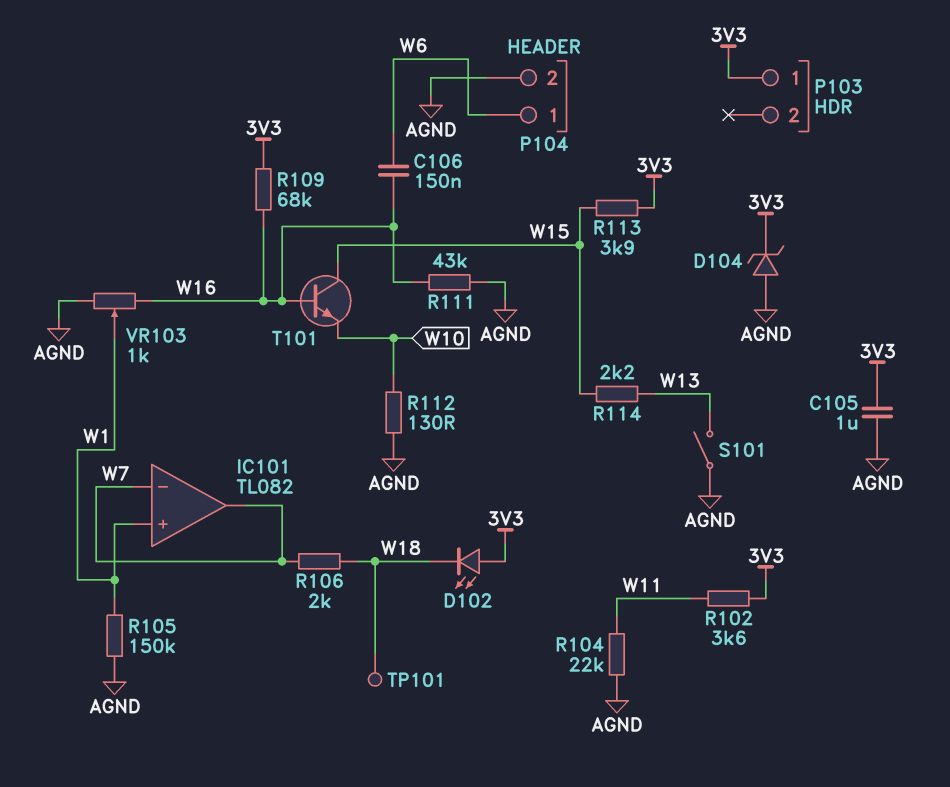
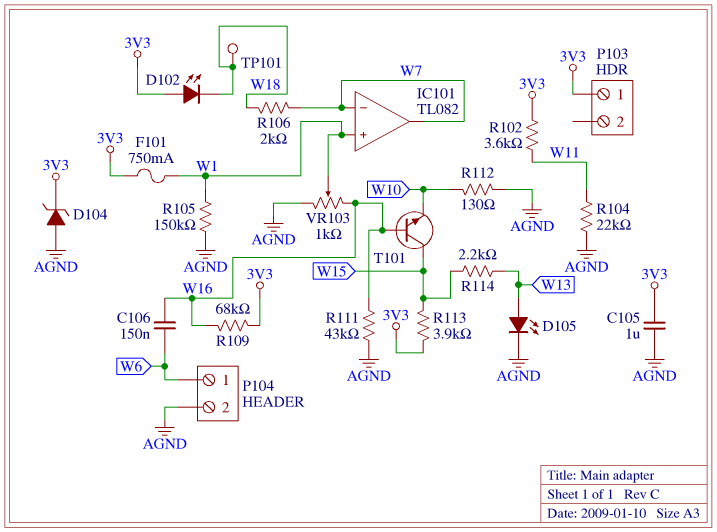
D105: none -> LED (A W13, K AGND)
F101: none -> 750mA (3V3, W1)
S101: switch (AGND, W13) -> none

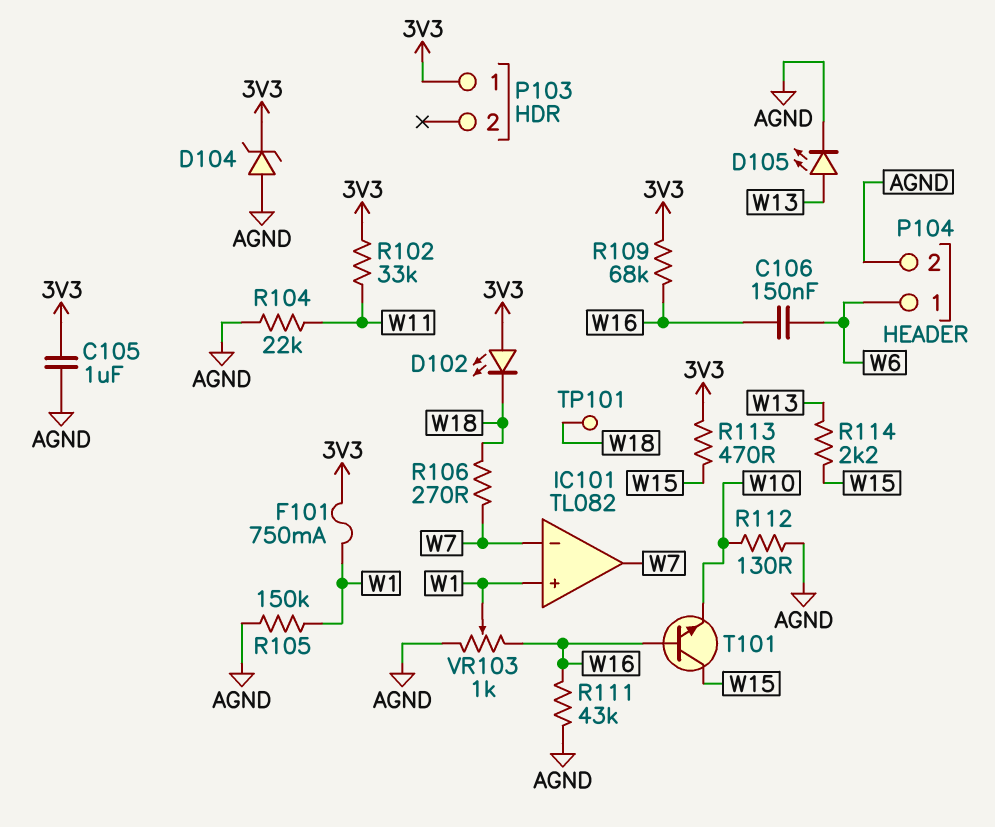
R102: 3.6k (3V3, W11) -> 33k (3V3, W11)
R106: 2k (W7, W18) -> 270 (W7, W18)
R113: 3.9k (3V3, W15) -> 470 (3V3, W15)

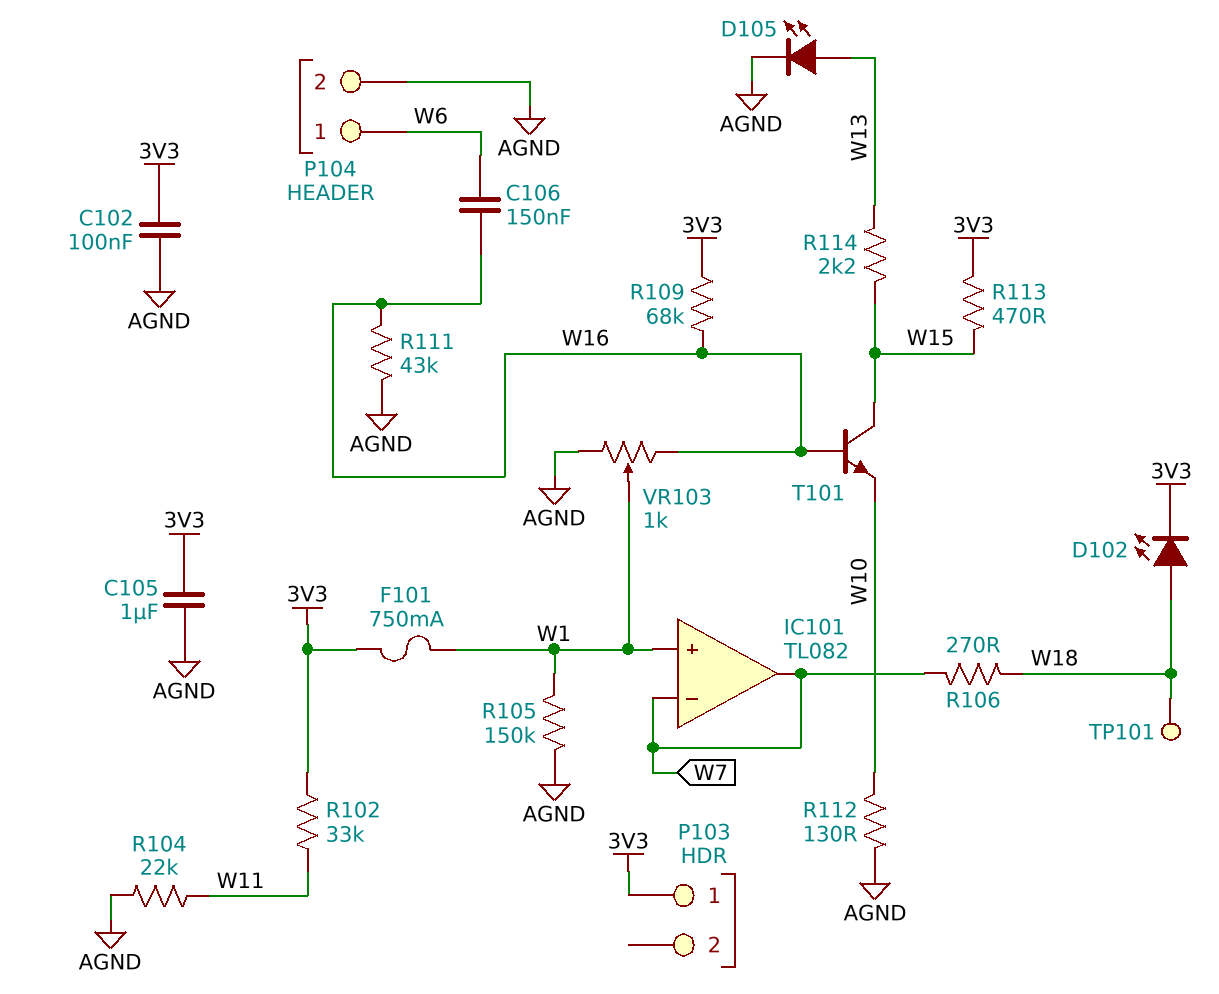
C102: none -> 100nF (3V3, AGND)
D102: LED (A 3V3, K W18) -> LED (A W18, K 3V3)
D104: zener (A AGND, K 3V3) -> none

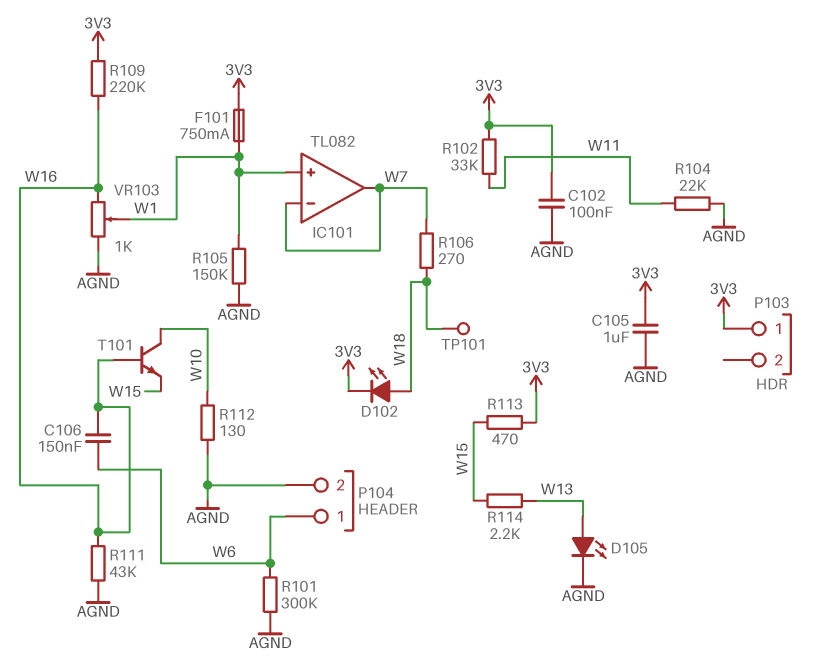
R101: none -> 300k (AGND, W6)
R109: 68k (3V3, W16) -> 220k (3V3, W16)
T101: NPN (B W16, C W15, E W10) -> NPN (B W16, C W10, E W15)

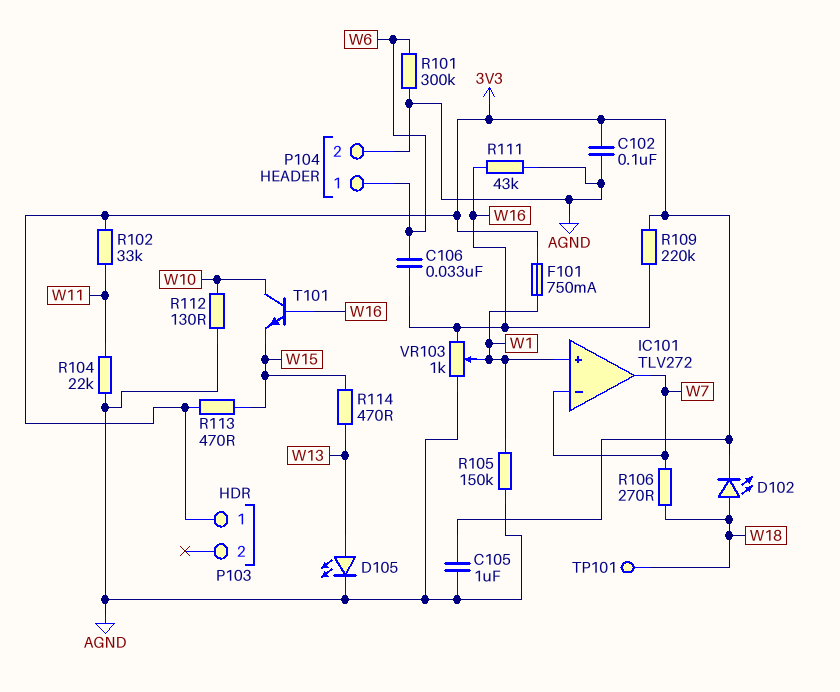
C106: 150nF (W6, W16) -> 33nF (W6, W16)
IC101: TL082 -> TLV272
R114: 2.2k (W13, W15) -> 470 (W13, W15)

